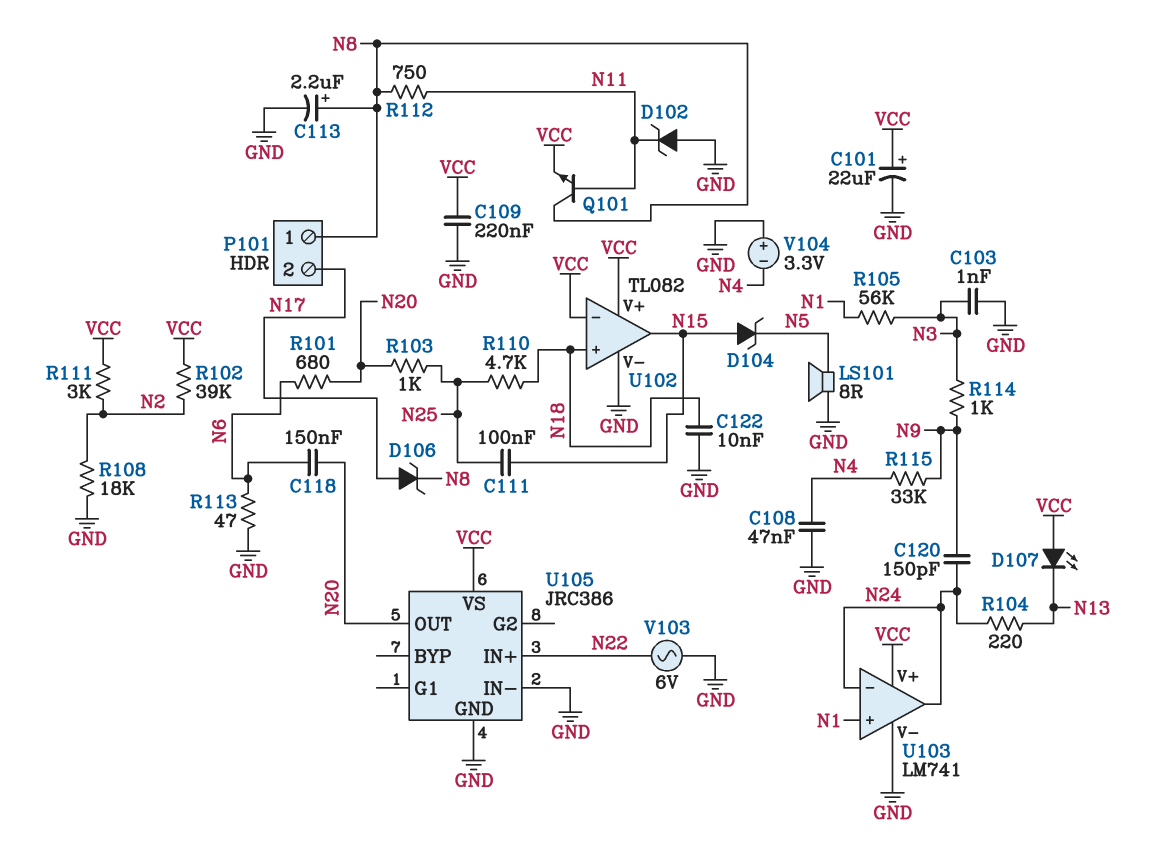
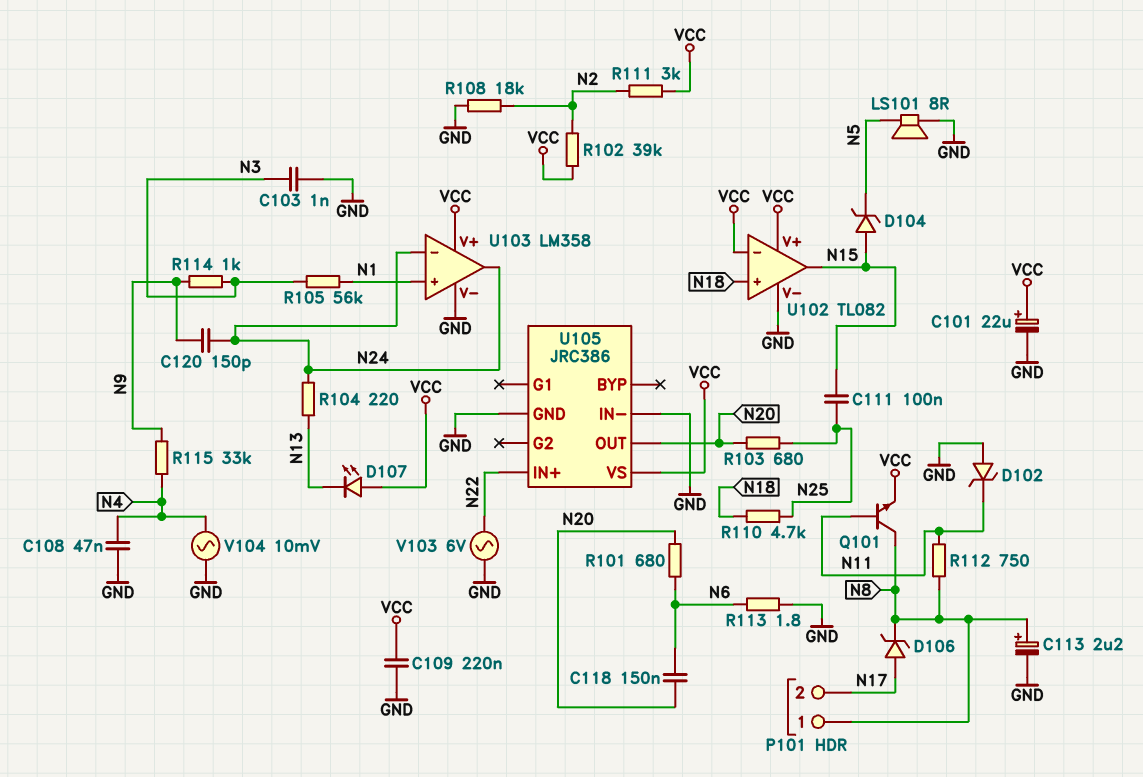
C122: 10nF (GND, N18) -> none
R103: 1k (N20, N25) -> 680 (N20, N25)
R113: 47 (GND, N6) -> 1.8 (GND, N6)
U103: LM741 -> LM358
V104: 3.3V (plus GND, minus N4) -> AC 10mV (GND, N4)

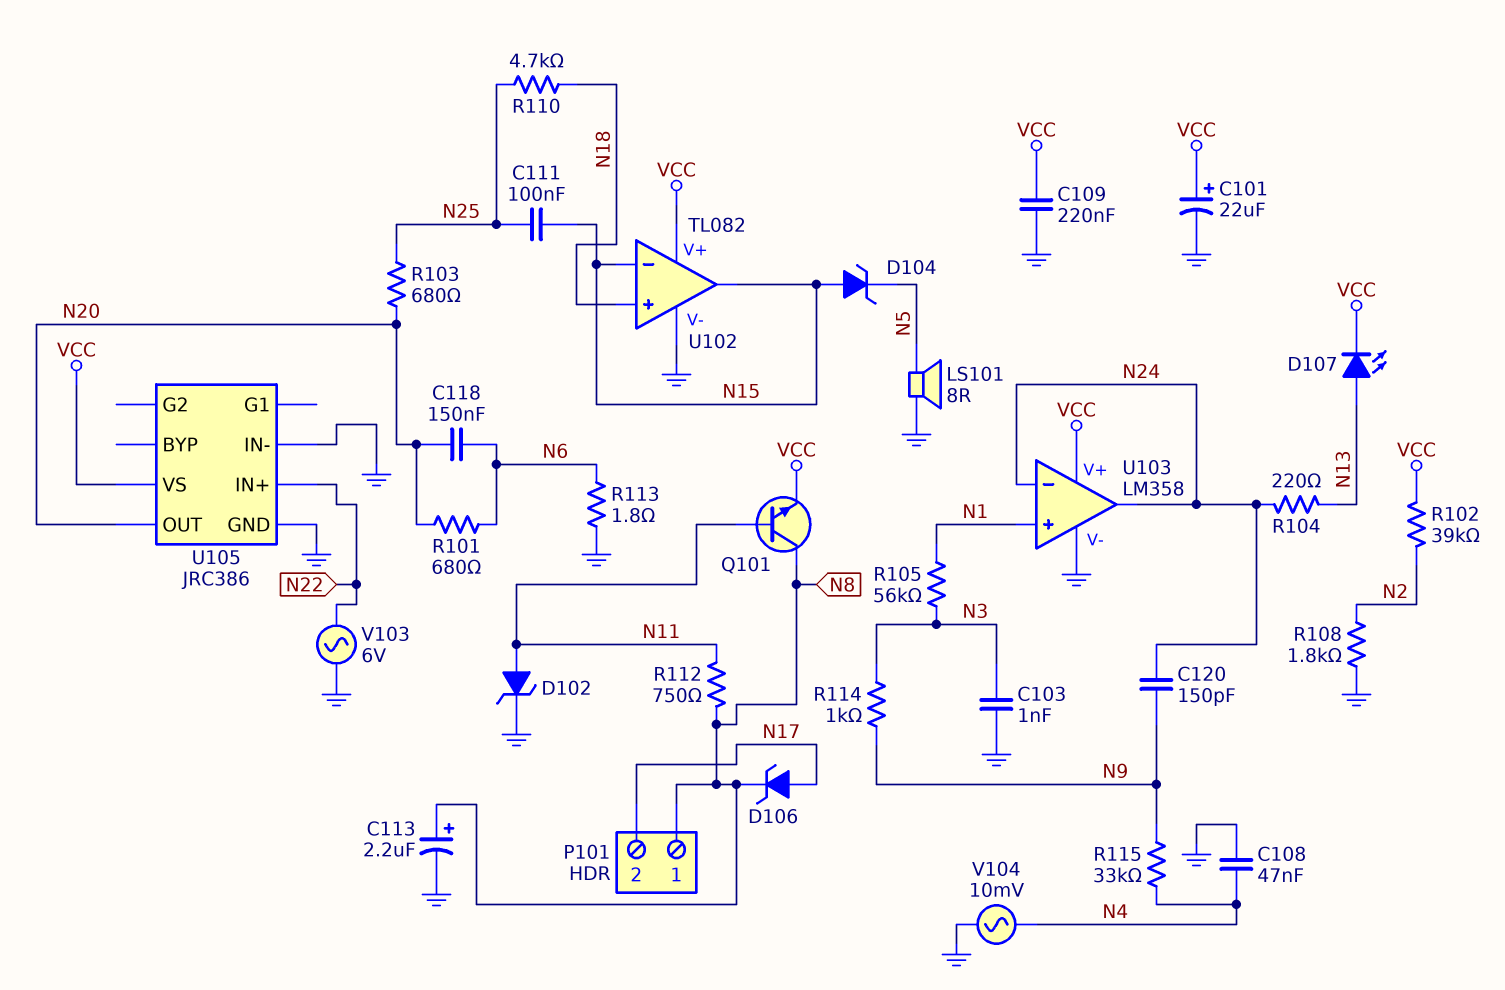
D102: zener (A GND, K N11) -> zener (A N11, K GND)
D107: LED (A VCC, K N13) -> LED (A N13, K VCC)
R108: 18k (GND, N2) -> 1.8k (GND, N2)
R111: 3k (N2, VCC) -> none
U102 pin in-: VCC -> N15

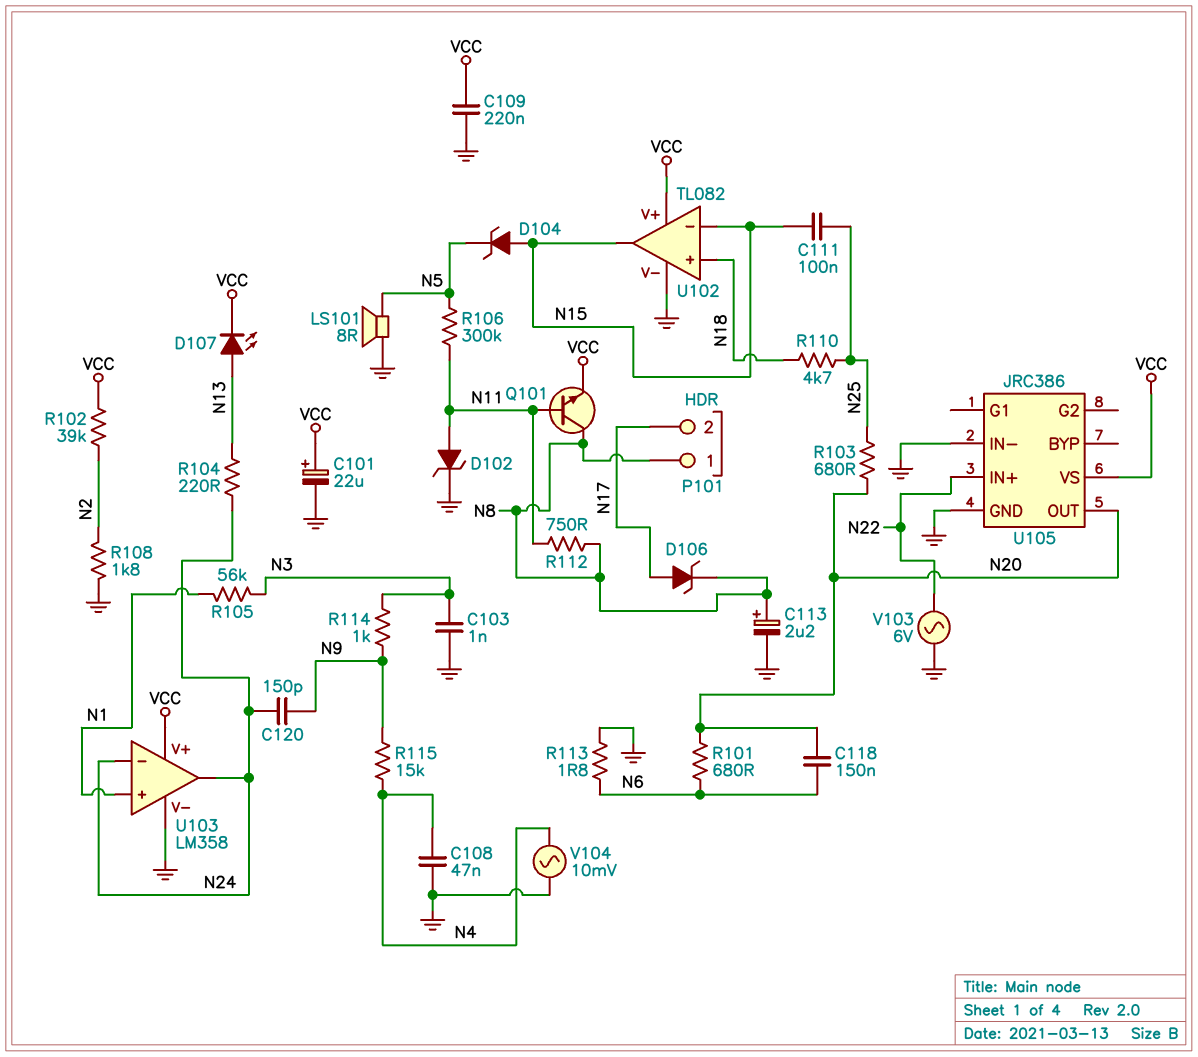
R106: none -> 300k (N5, N11)
R115: 33k (N4, N9) -> 15k (N4, N9)

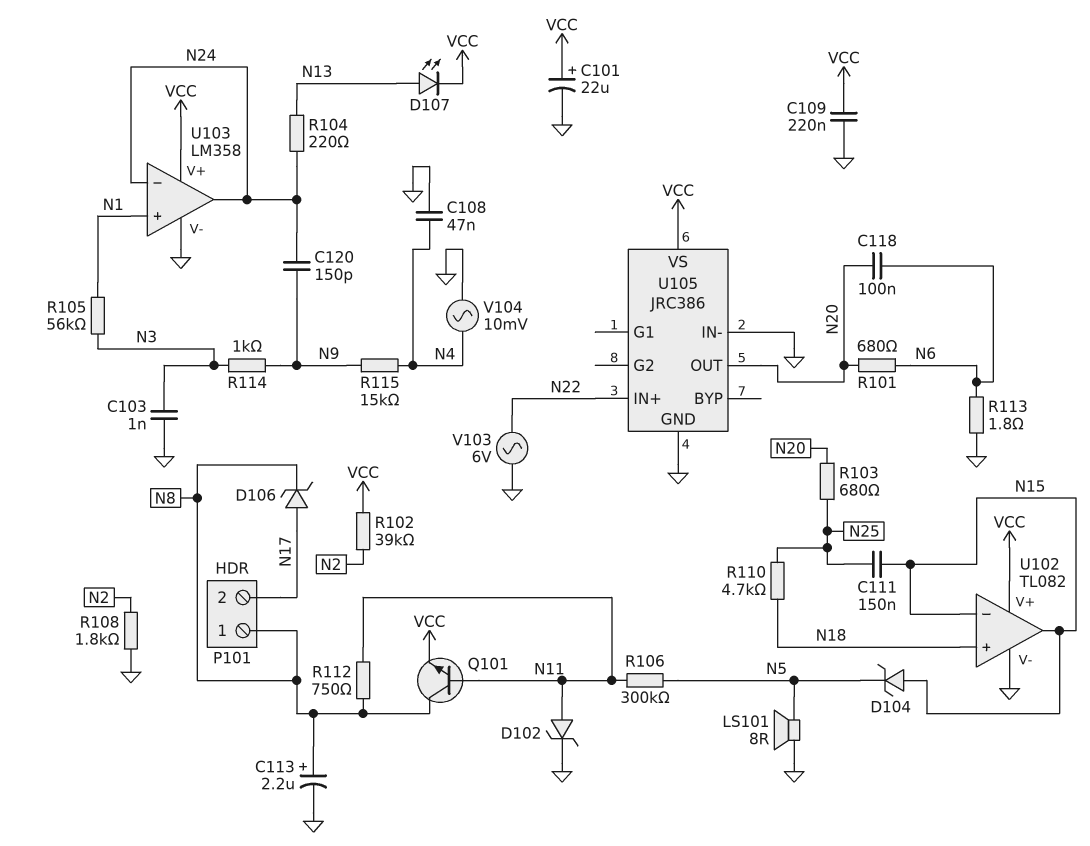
C111: 100nF (N15, N25) -> 150nF (N15, N25)
C118: 150nF (N6, N20) -> 100nF (N6, N20)

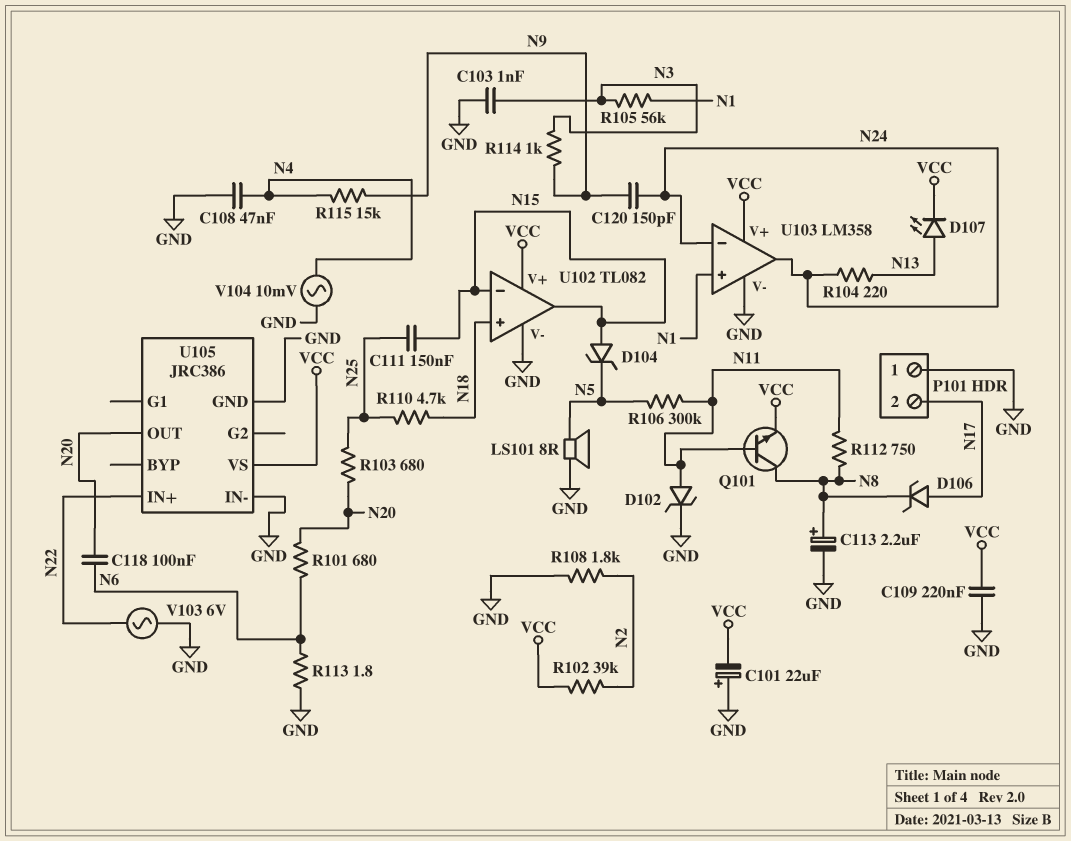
C101: 22uF (plus VCC, minus GND) -> 22uF (plus GND, minus VCC)
P101 pin 1: N8 -> GND

